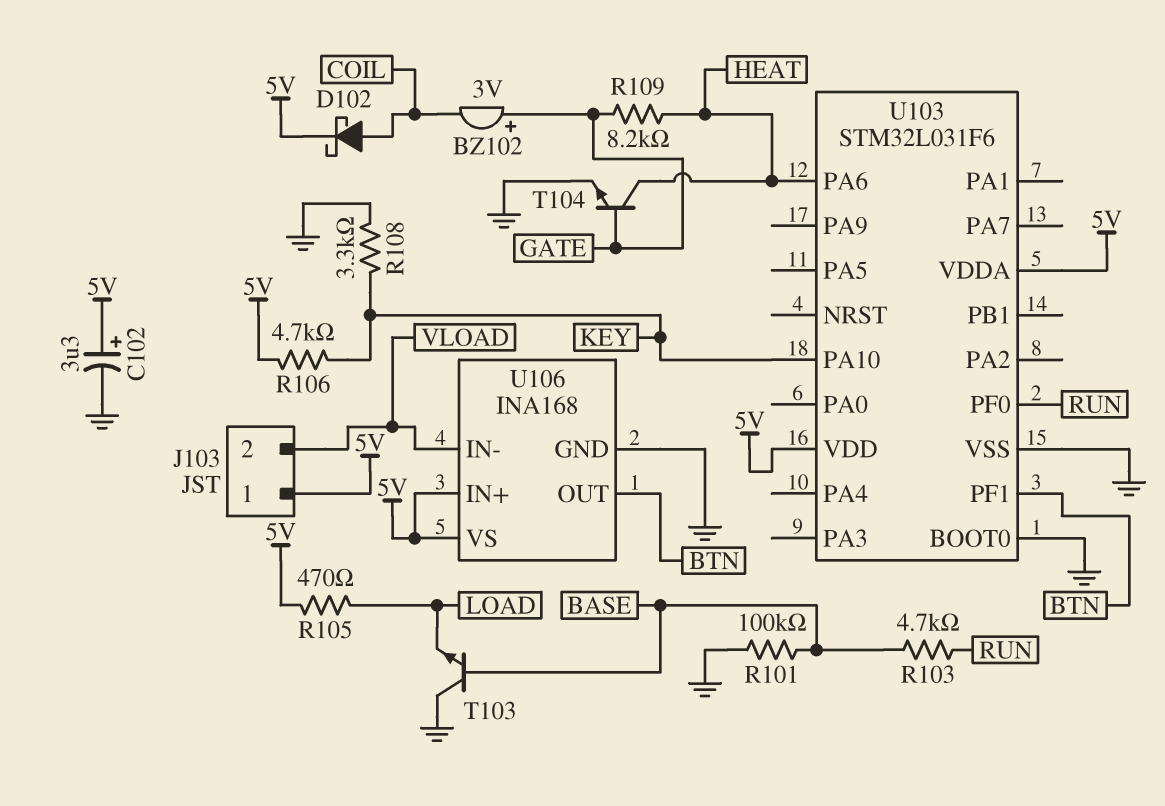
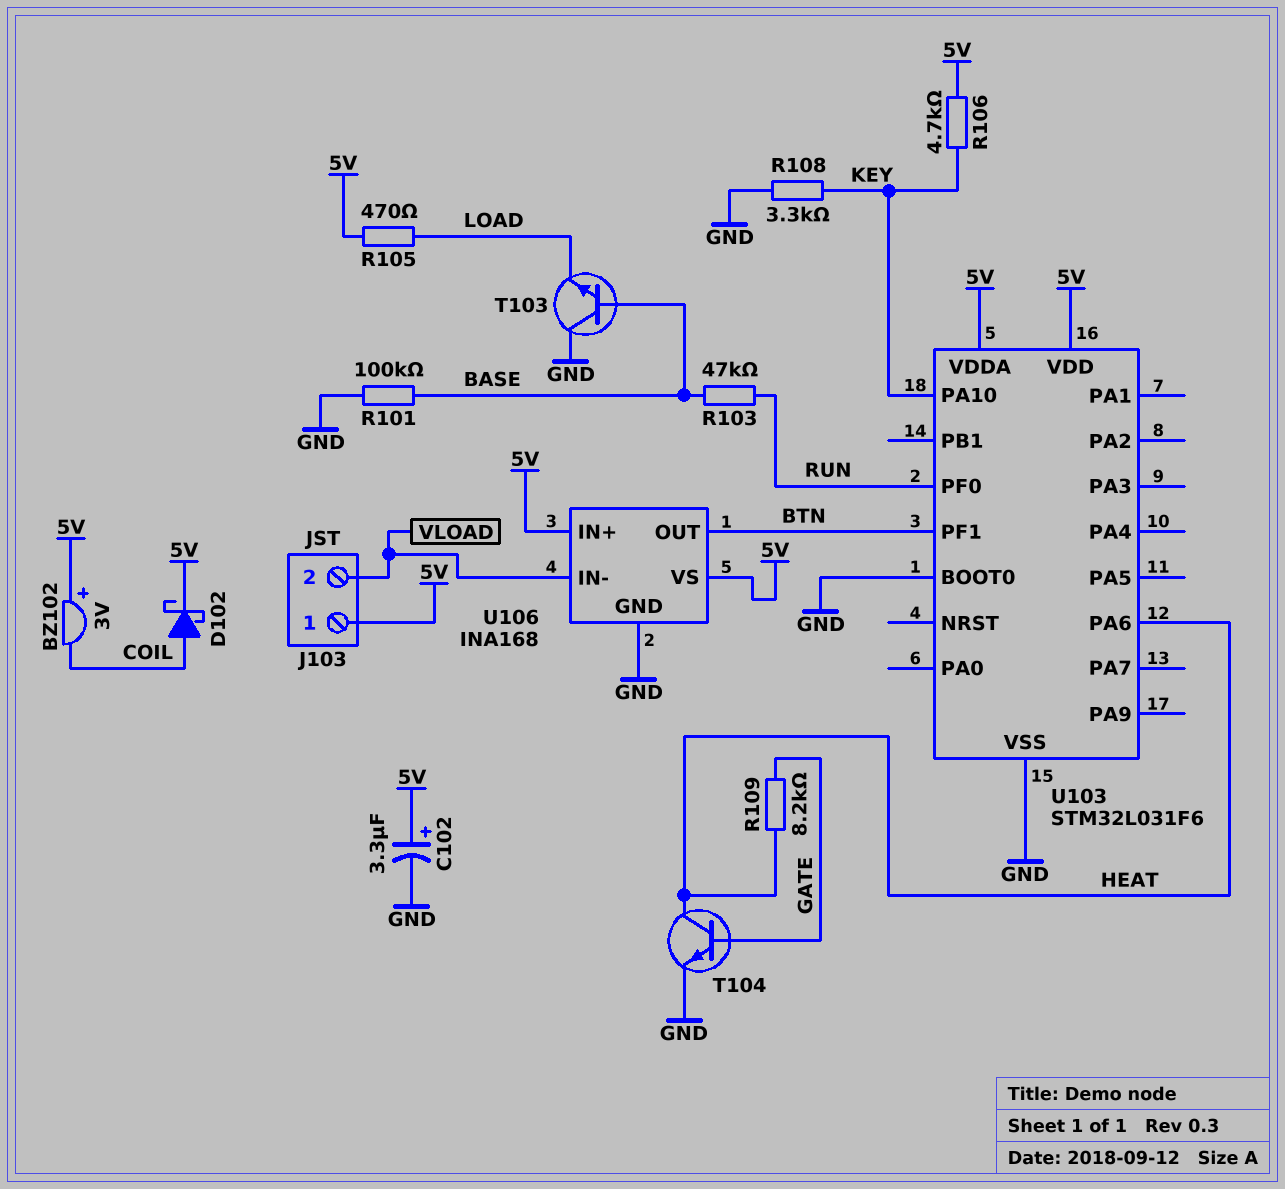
BZ102: buzzer 3V (plus GATE, minus COIL) -> buzzer 3V (plus 5V, minus COIL)
R103: 4.7k (BASE, RUN) -> 47k (BASE, RUN)

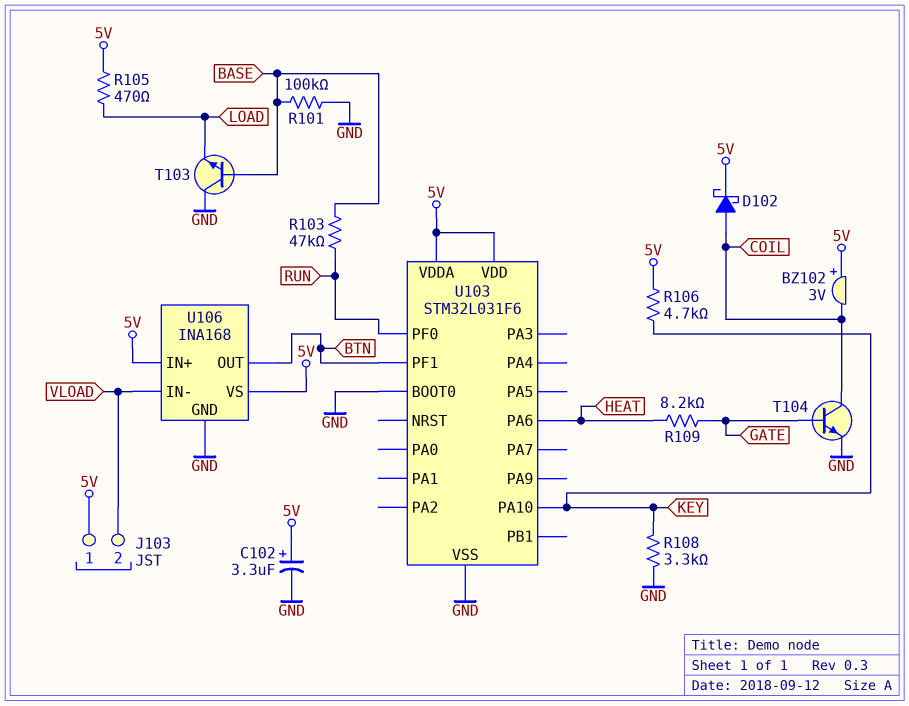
T104: NPN (B GATE, C HEAT, E GND) -> NPN (B GATE, C COIL, E GND)

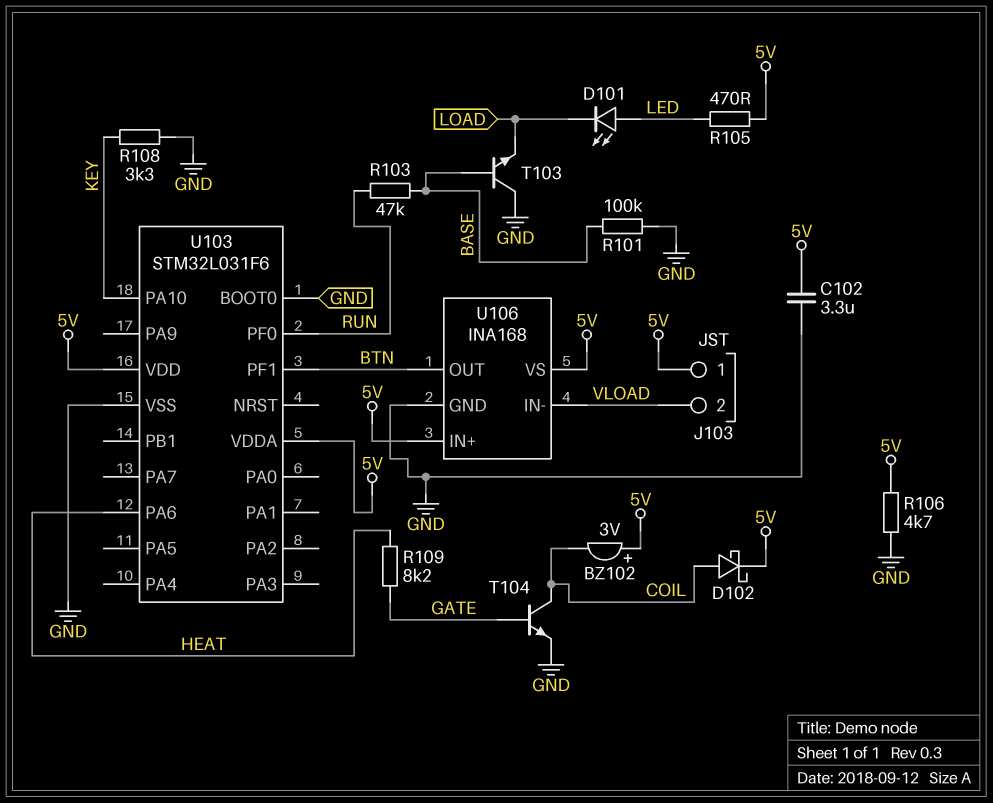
C102: 3.3uF (plus 5V, minus GND) -> 3.3uF (5V, GND)
D101: none -> LED (A LED, K LOAD)
R105: 470 (5V, LOAD) -> 470 (5V, LED)
R106: 4.7k (5V, KEY) -> 4.7k (5V, GND)

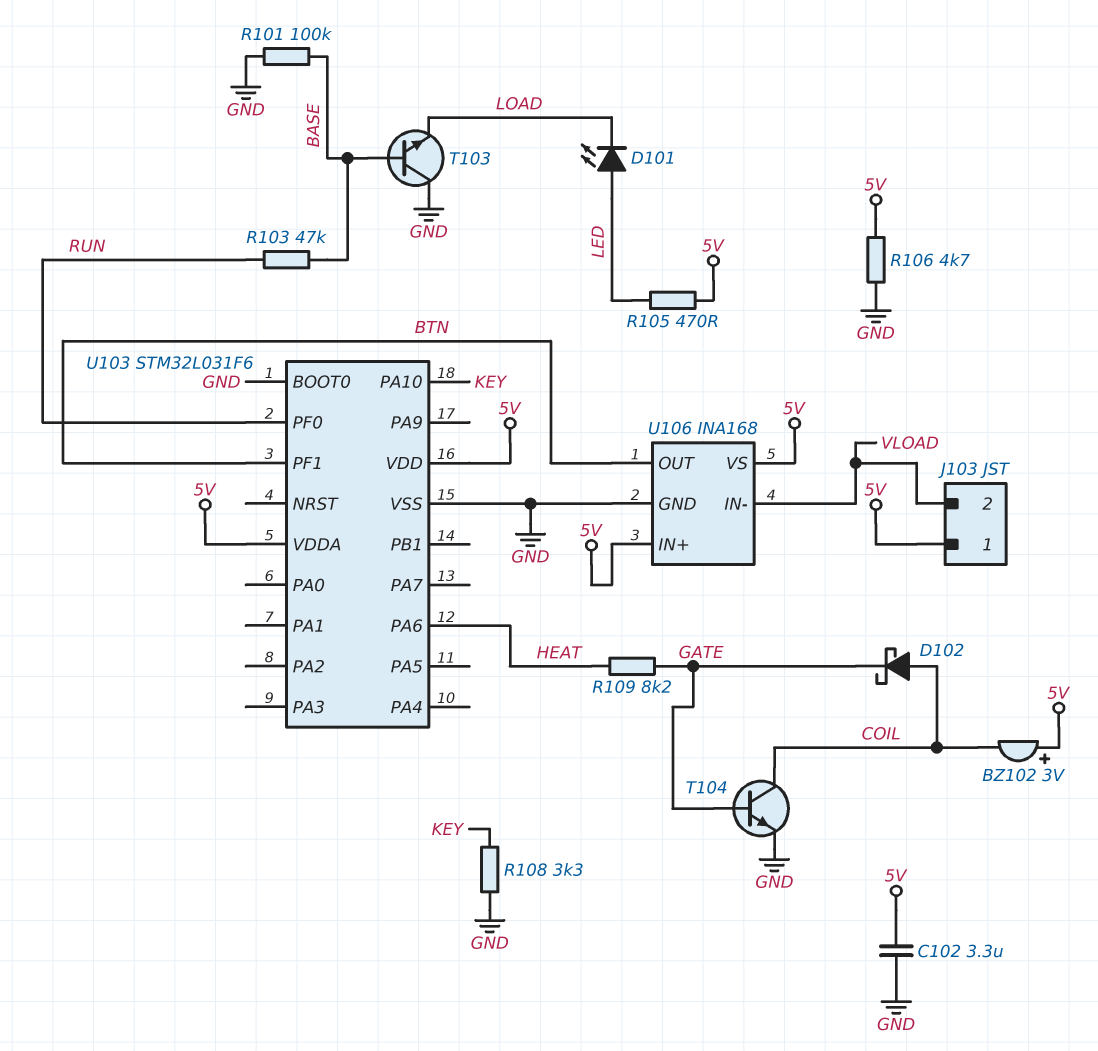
D102: schottky (A COIL, K 5V) -> schottky (A COIL, K GATE)

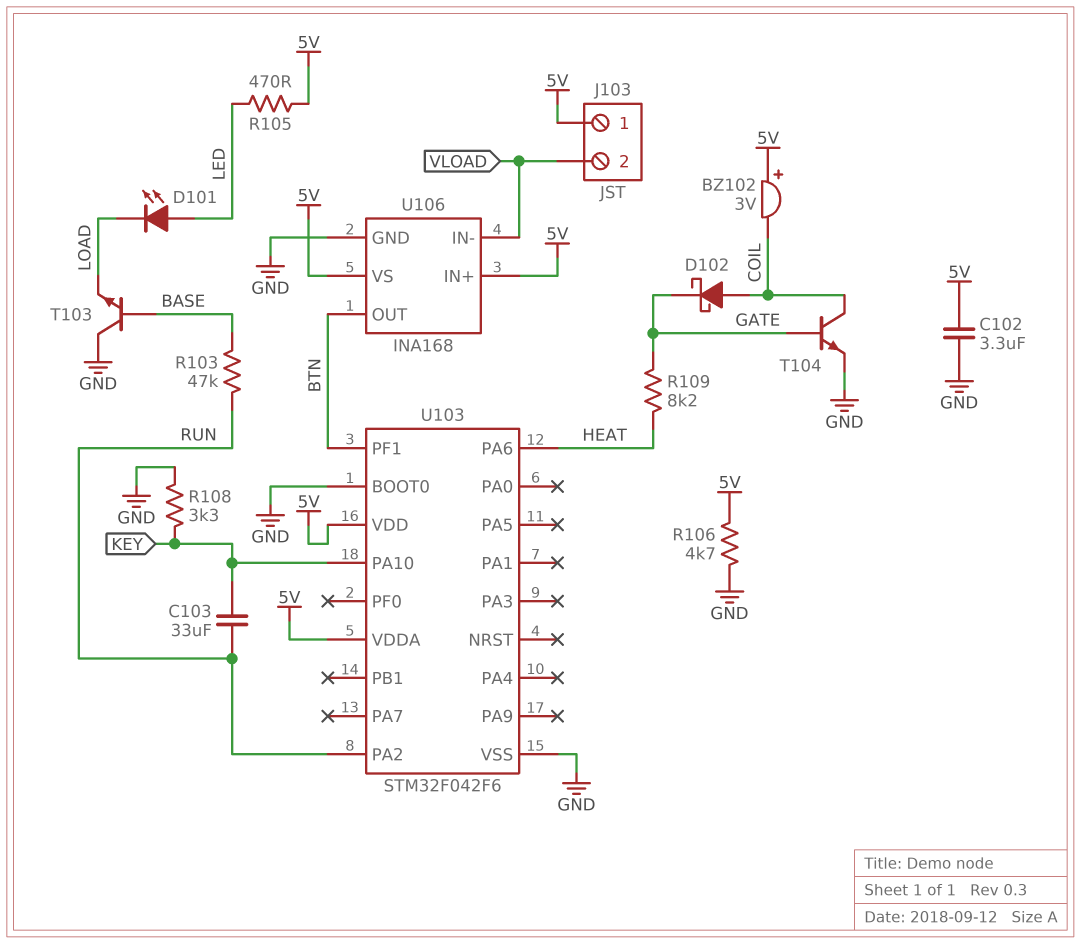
C103: none -> 33uF (KEY, RUN)
R101: 100k (BASE, GND) -> none
U103: STM32L031F6 -> STM32F042F6
U103 pin PA2: none -> RUN
U103 pin PF0: RUN -> none

